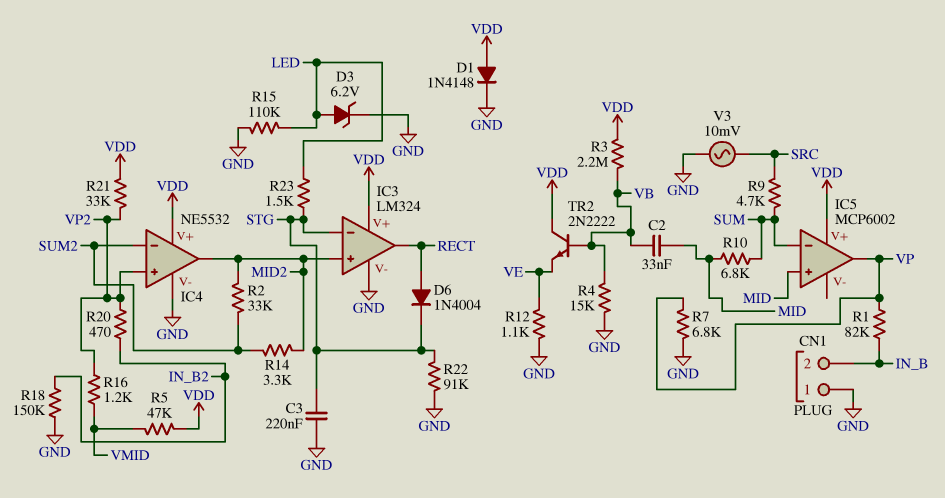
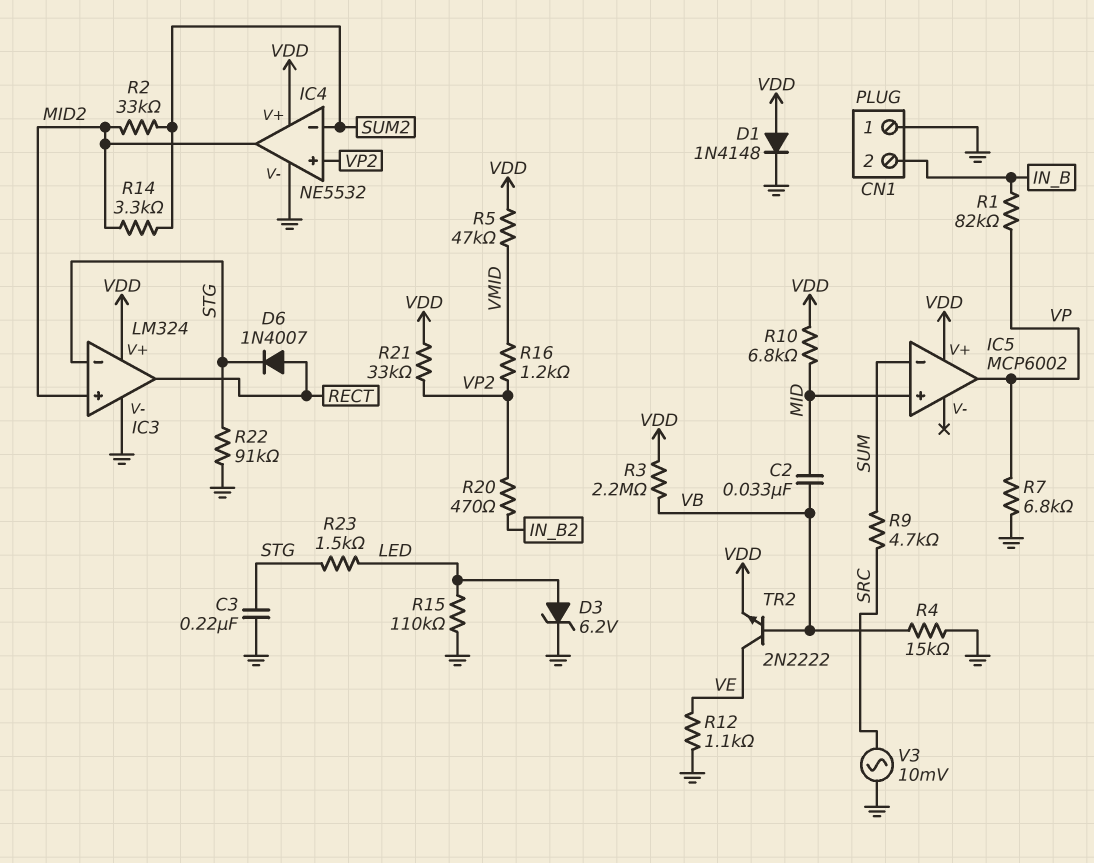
D6: diode 1N4004 (A RECT, K STG) -> diode 1N4007 (A RECT, K STG)
R10: 6.8k (MID, SUM) -> 6.8k (MID, VDD)
R18: 150k (GND, IN_B2) -> none
TR2: NPN 2N2222 (B VB, C VDD, E VE) -> NPN 2N2222 (B VB, C VE, E VDD)

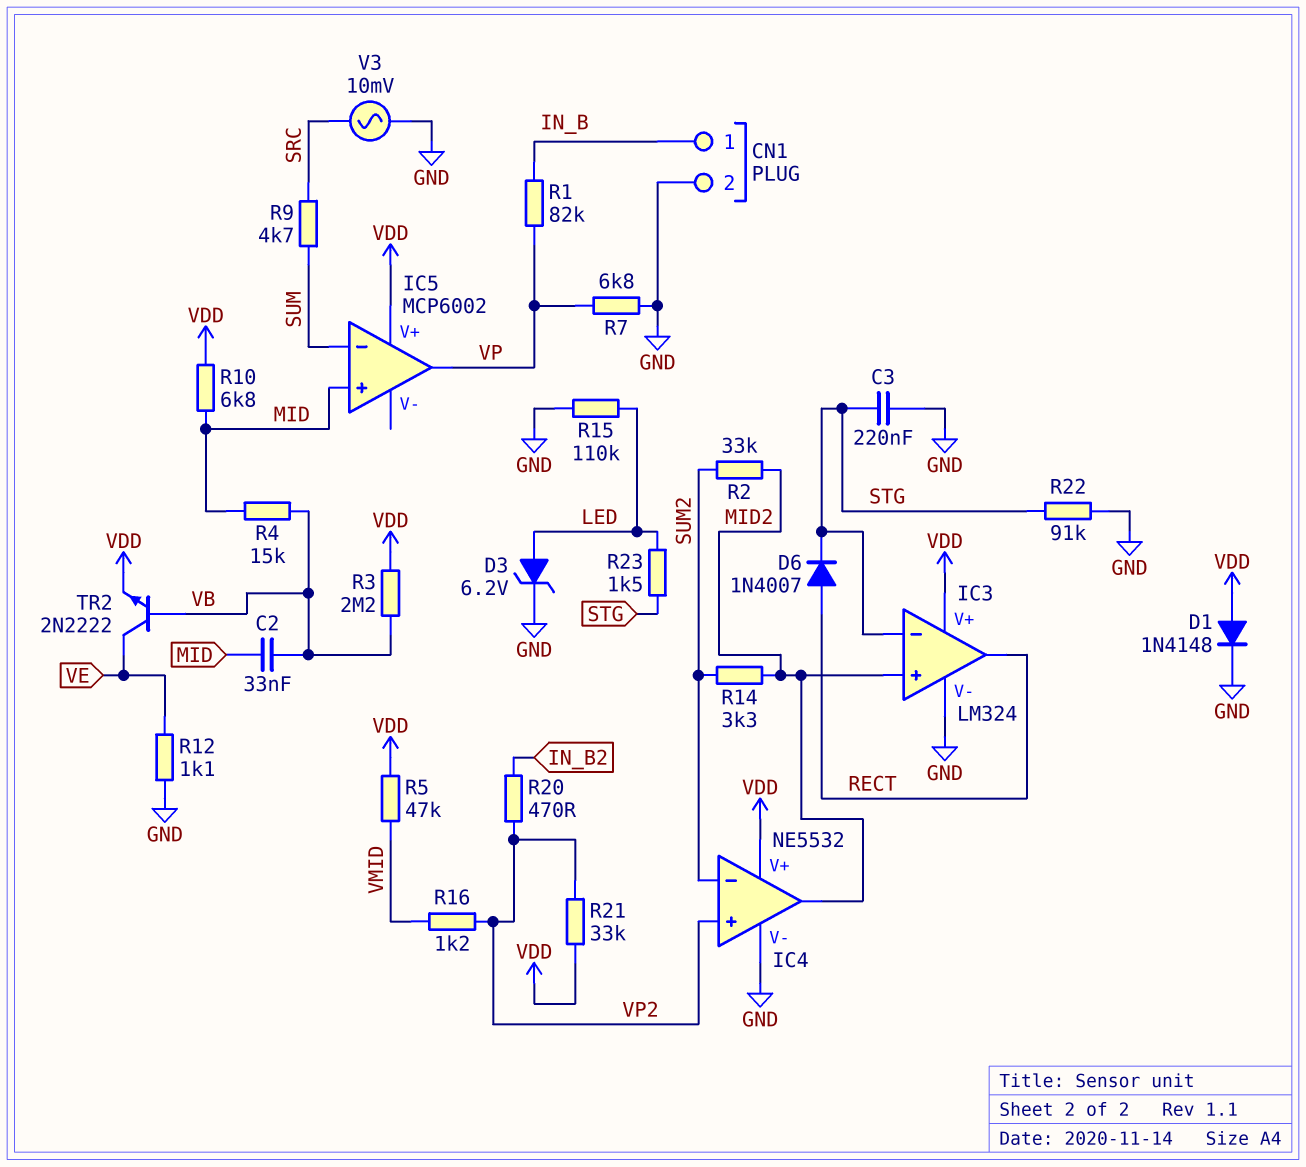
CN1 pin 1: GND -> IN_B
CN1 pin 2: IN_B -> GND
R4: 15k (GND, VB) -> 15k (MID, VB)

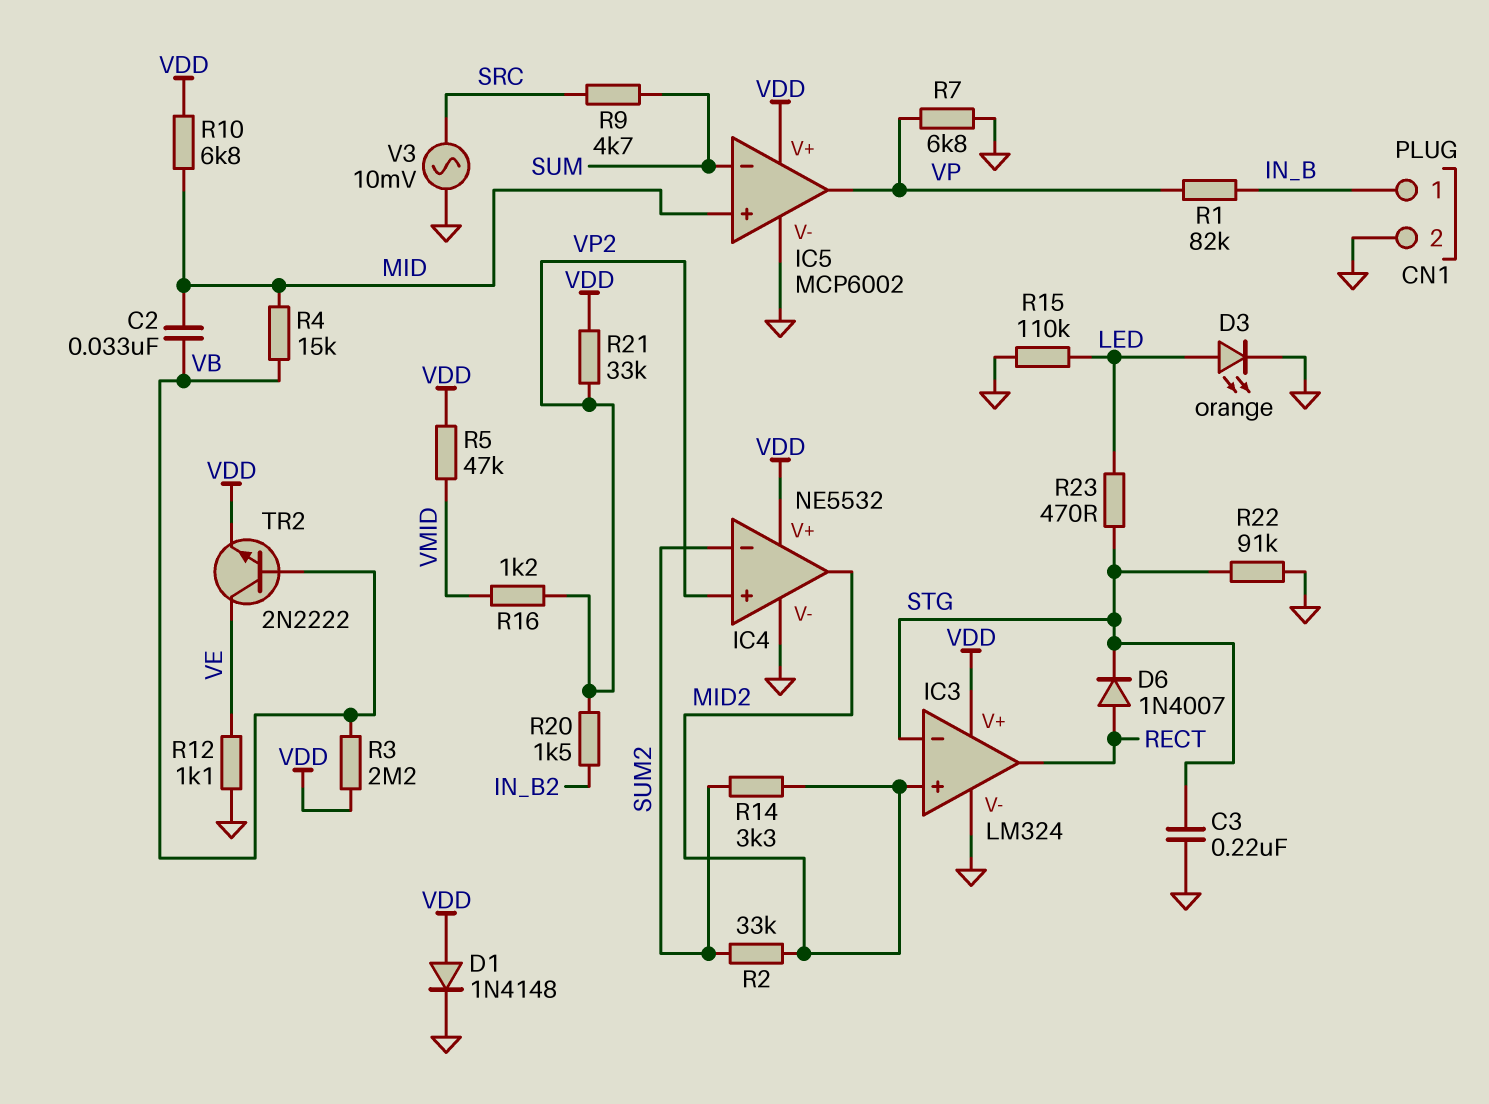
D3: zener 6.2V (A LED, K GND) -> LED orange (A LED, K GND)
IC5 pin V-: none -> GND
R20: 470 (IN_B2, VP2) -> 1.5k (IN_B2, VP2)
R23: 1.5k (LED, STG) -> 470 (LED, STG)

